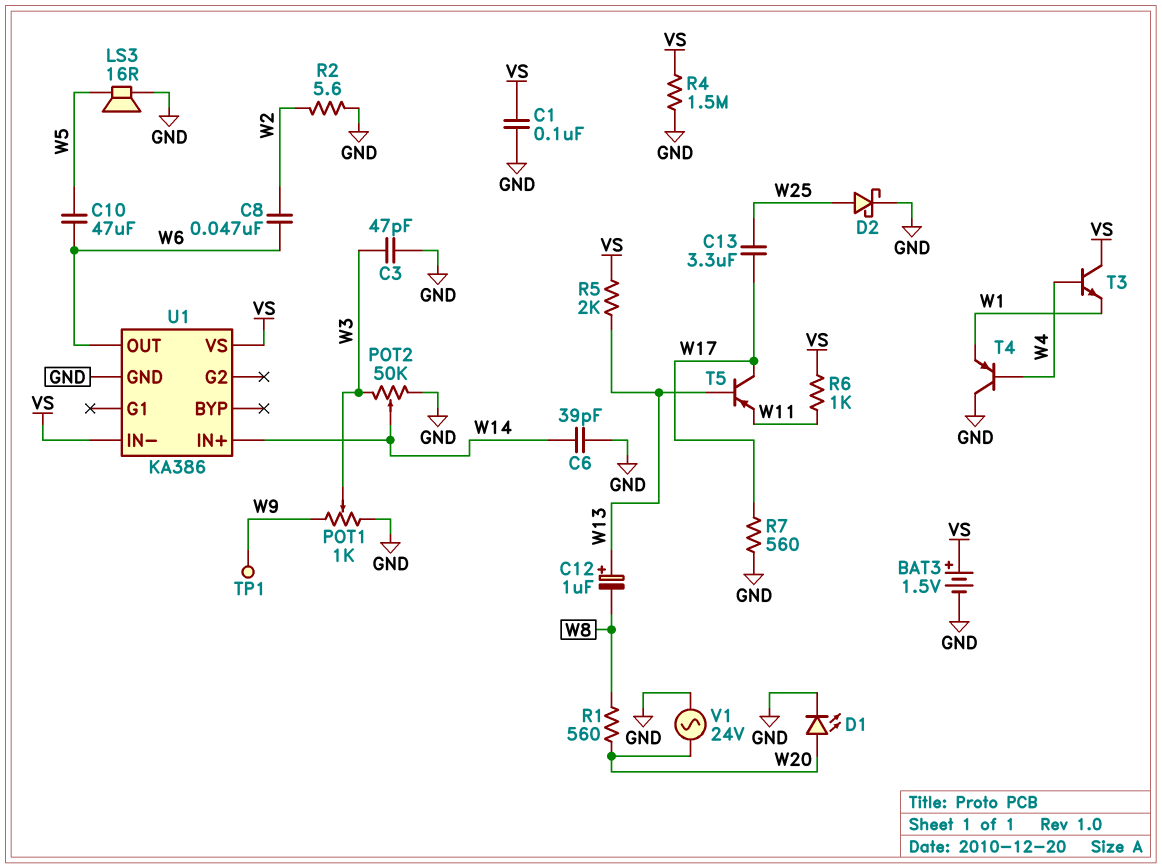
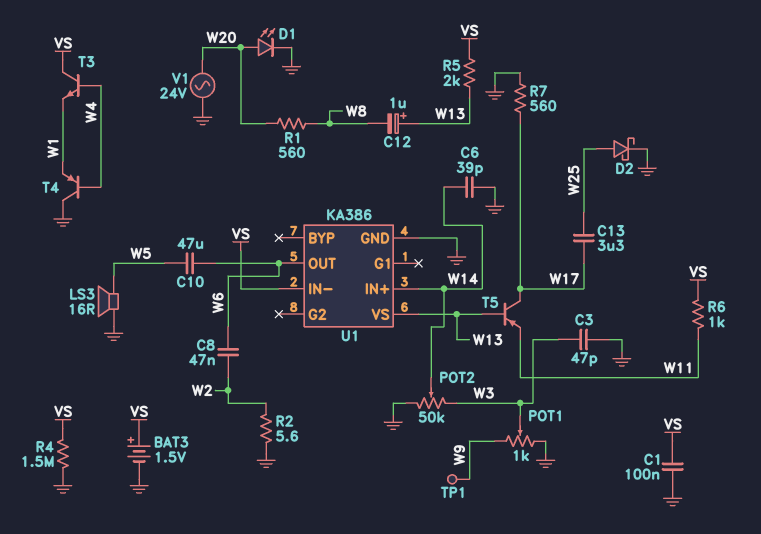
U1 pin VS: VS -> W13

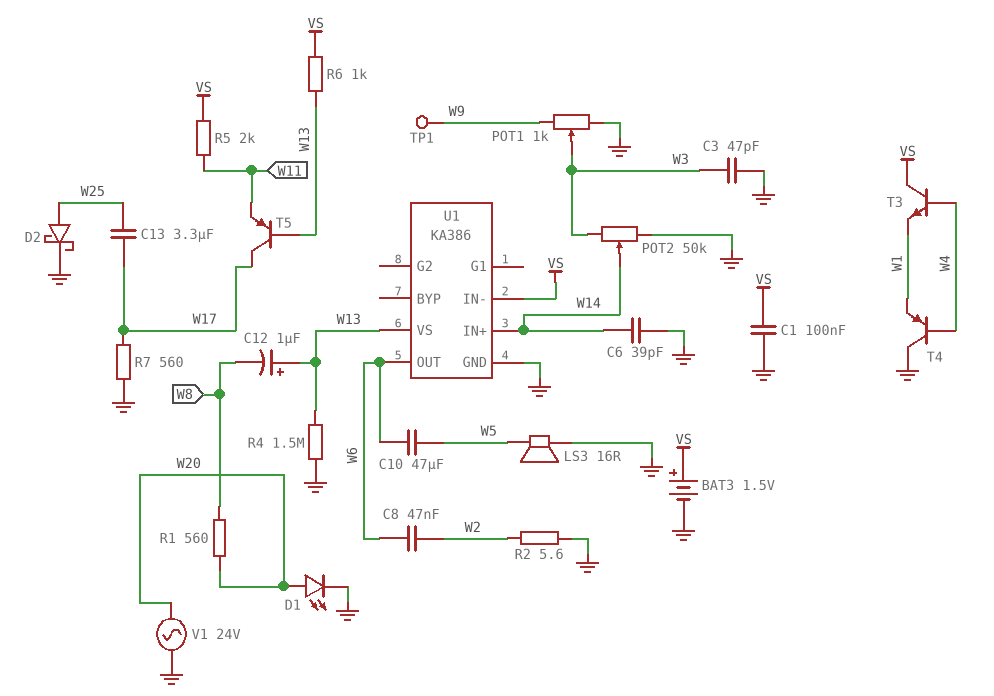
R4: 1.5M (GND, VS) -> 1.5M (GND, W13)
R5: 2k (VS, W13) -> 2k (VS, W11)
R6: 1k (VS, W11) -> 1k (VS, W13)

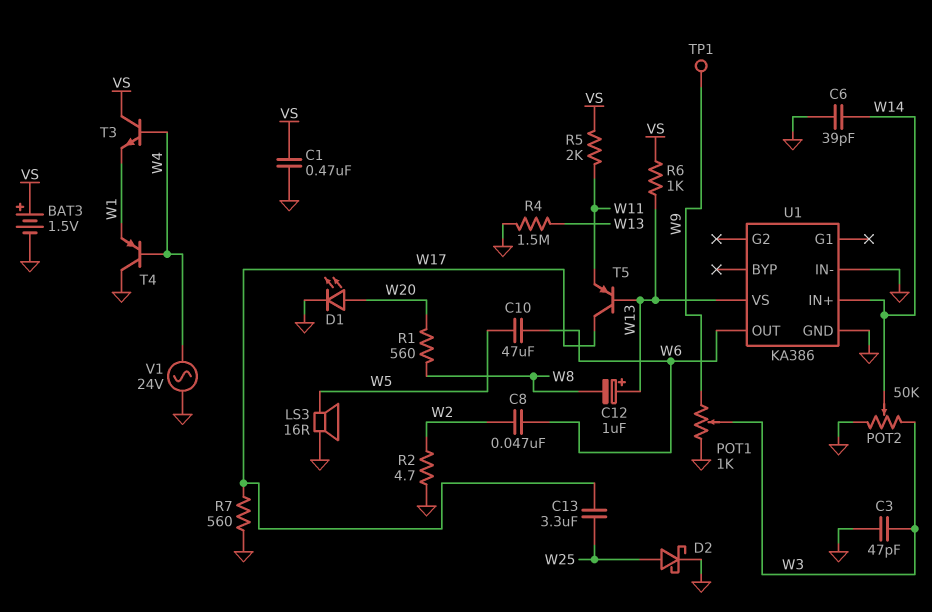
C1: 100nF (GND, VS) -> 470nF (GND, VS)
R2: 5.6 (GND, W2) -> 4.7 (GND, W2)
U1 pin IN-: VS -> GND
V1: AC 24V (GND, W20) -> AC 24V (GND, W4)

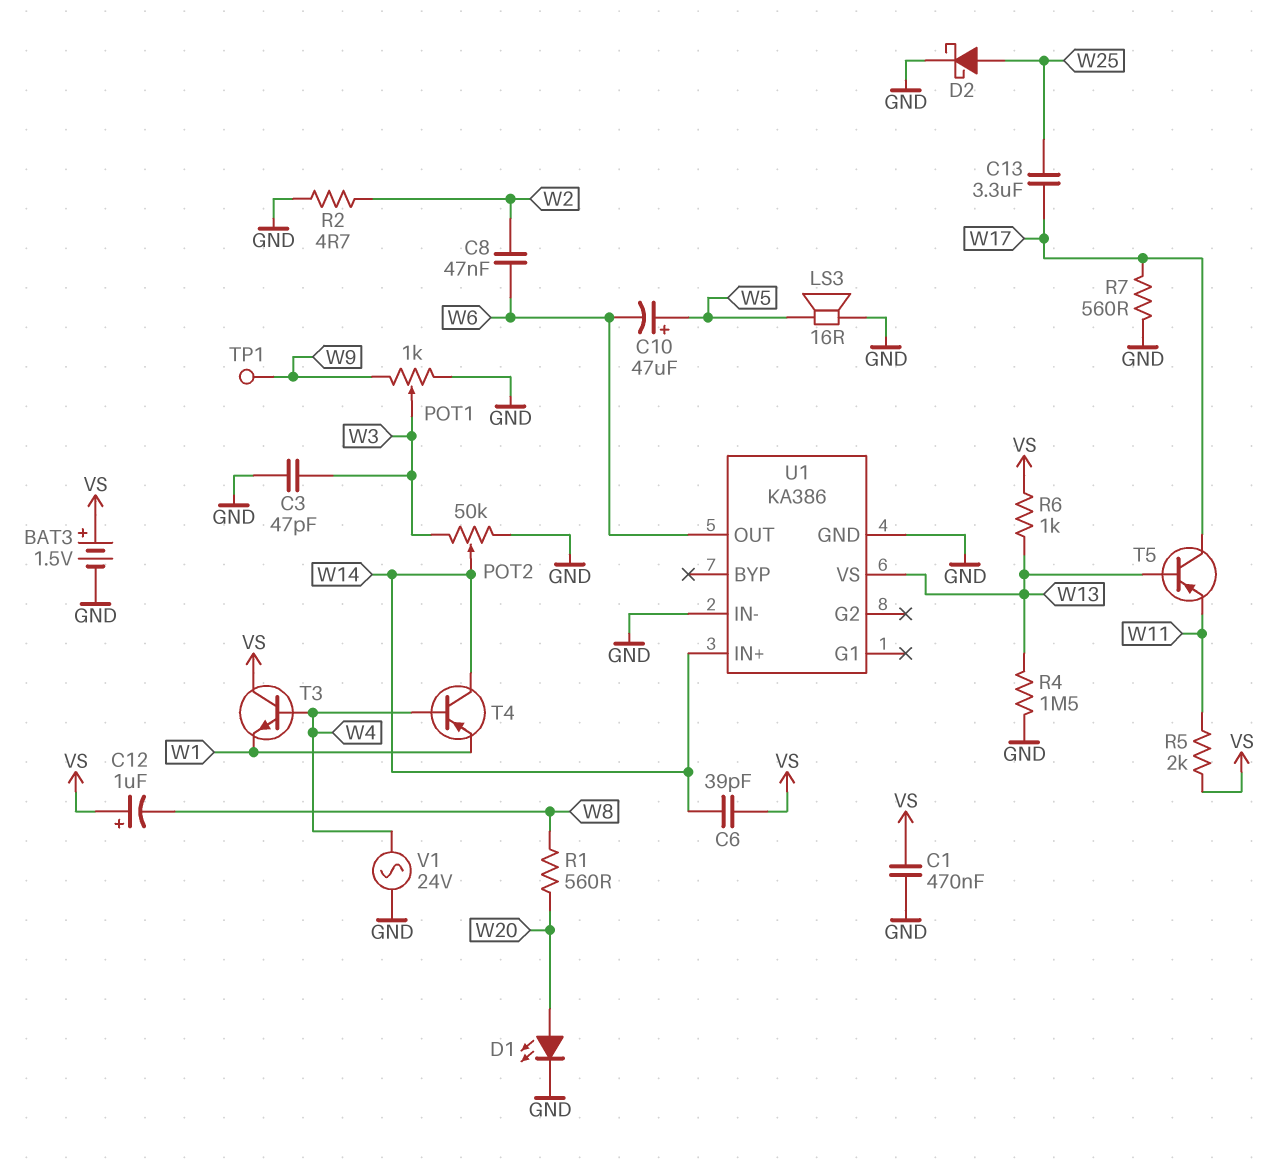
C6: 39pF (GND, W14) -> 39pF (VS, W14)
C10: 47uF (W5, W6) -> 47uF (plus W5, minus W6)
C12: 1uF (plus W13, minus W8) -> 1uF (plus VS, minus W8)
T4: PNP (B W4, C GND, E W1) -> PNP (B W4, C W14, E W1)

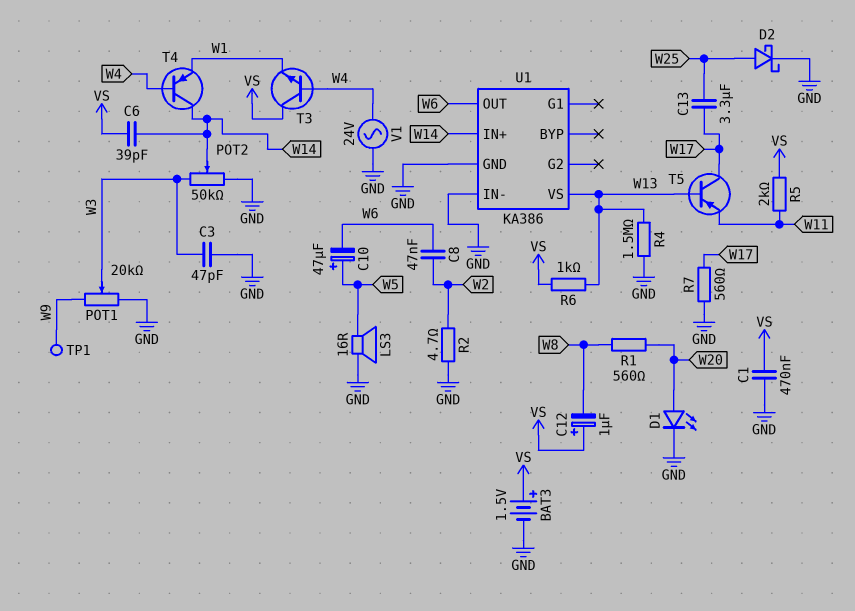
POT1: 1k (GND, W9, wiper W3) -> 20k (GND, W9, wiper W3)

